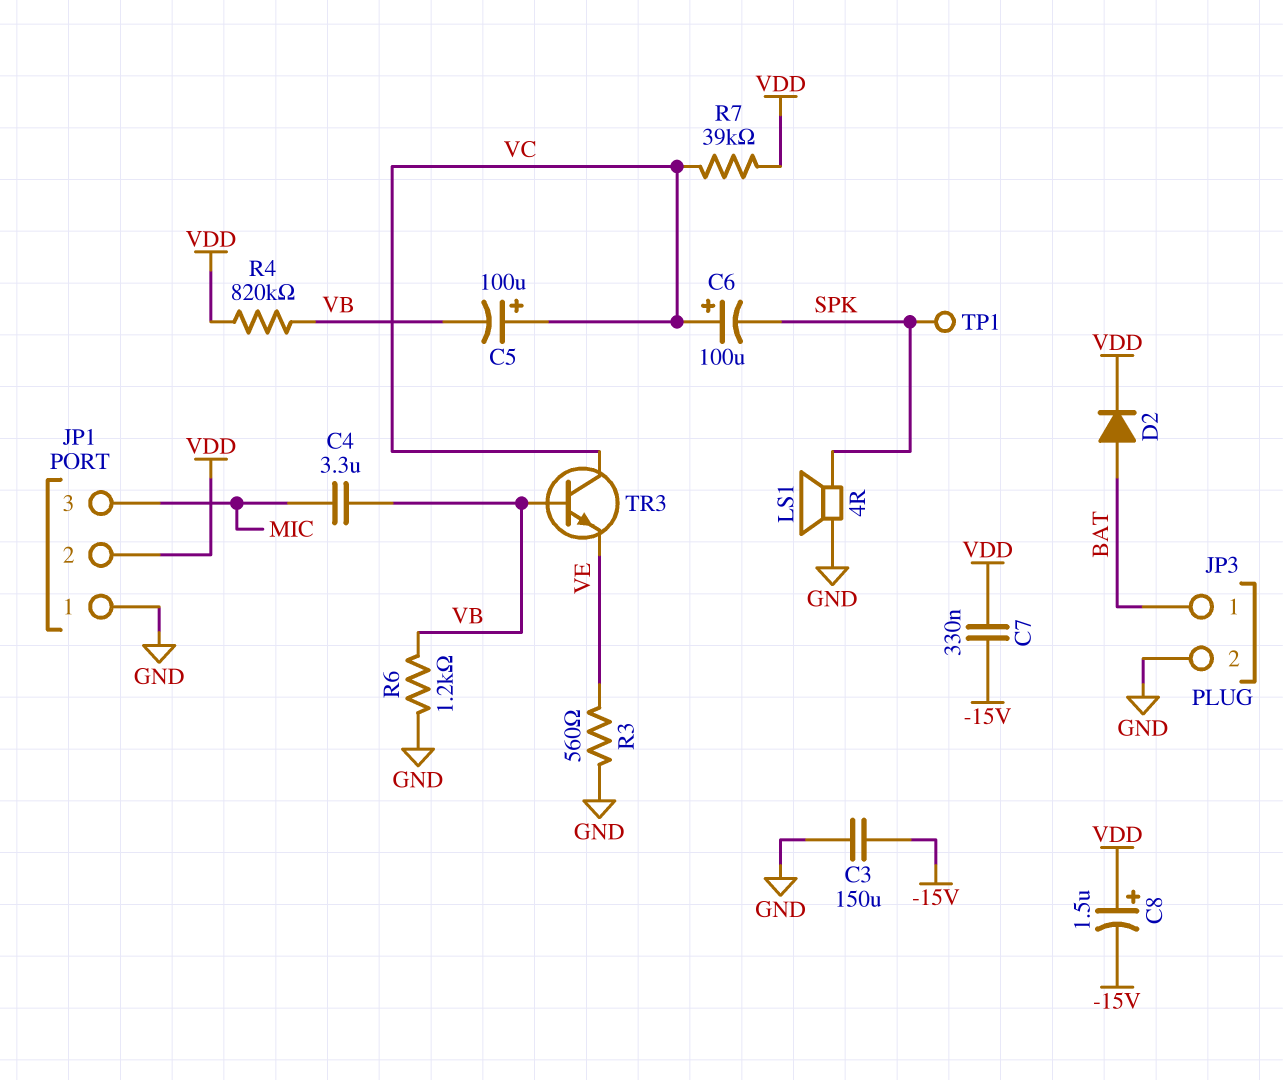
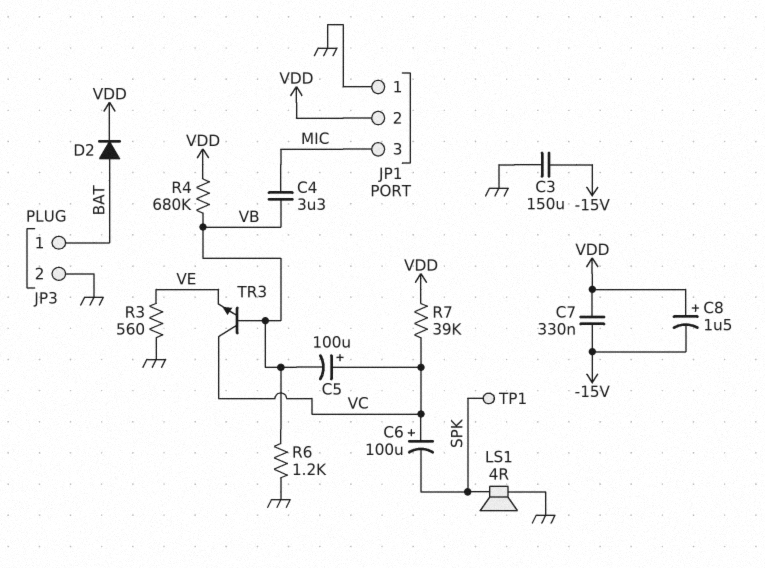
R4: 820k (VB, VDD) -> 680k (VB, VDD)

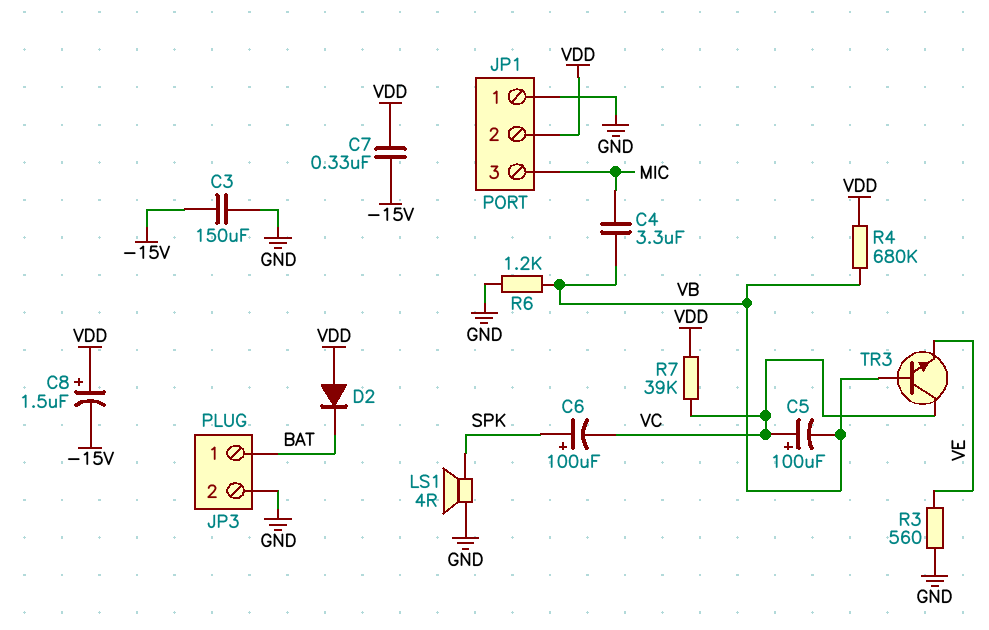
C6: 100uF (plus VC, minus SPK) -> 100uF (plus SPK, minus VC)
D2: diode (A BAT, K VDD) -> diode (A VDD, K BAT)
TP1: test point (SPK) -> none

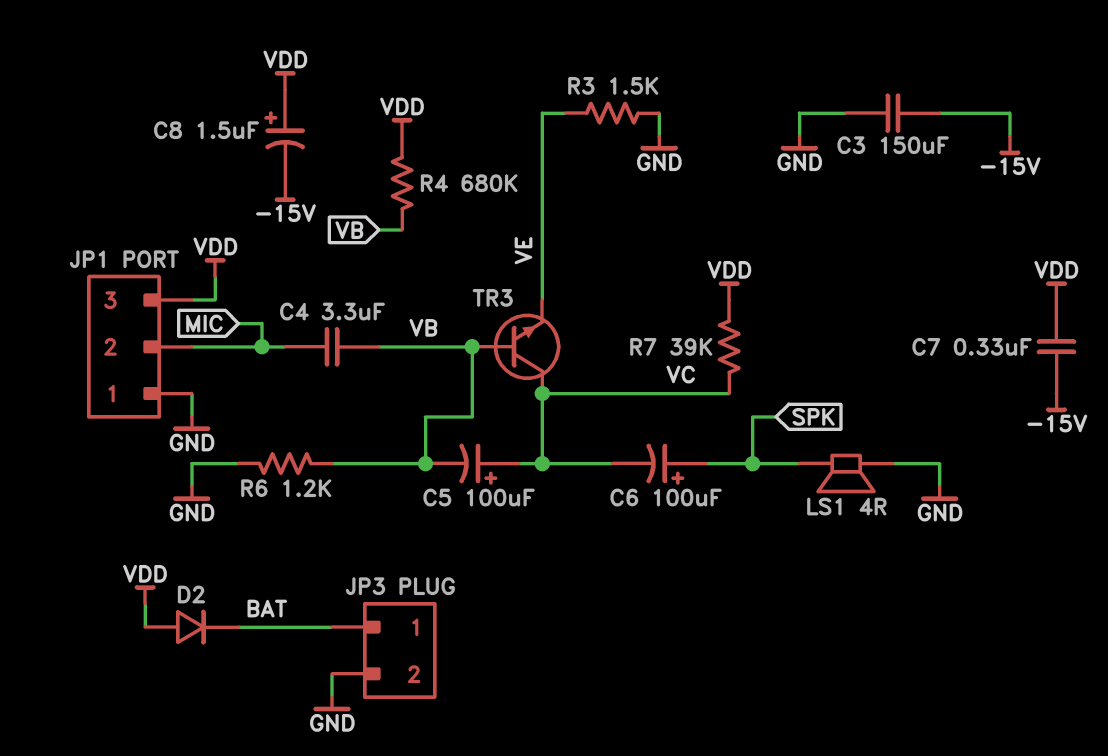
JP1 pin 2: VDD -> MIC
JP1 pin 3: MIC -> VDD
R3: 560 (GND, VE) -> 1.5k (GND, VE)

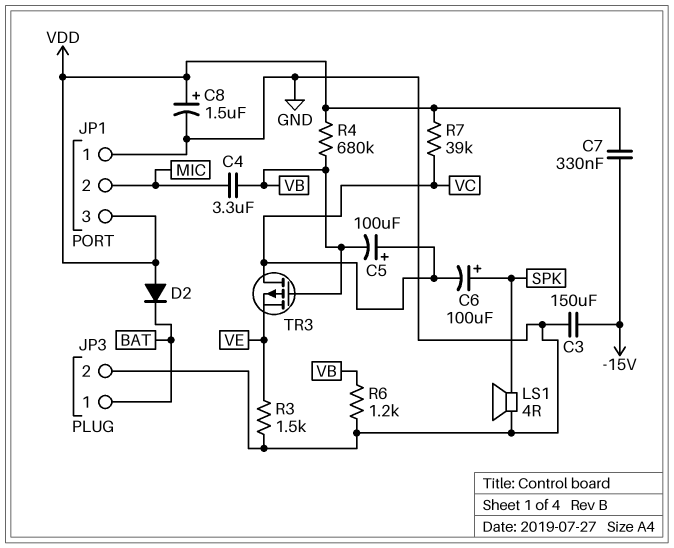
C8: 1.5uF (plus VDD, minus -15V) -> 1.5uF (plus VDD, minus GND)
TR3: NPN (B VB, C VC, E VE) -> PMOS (G VB, D VC, S VE)

